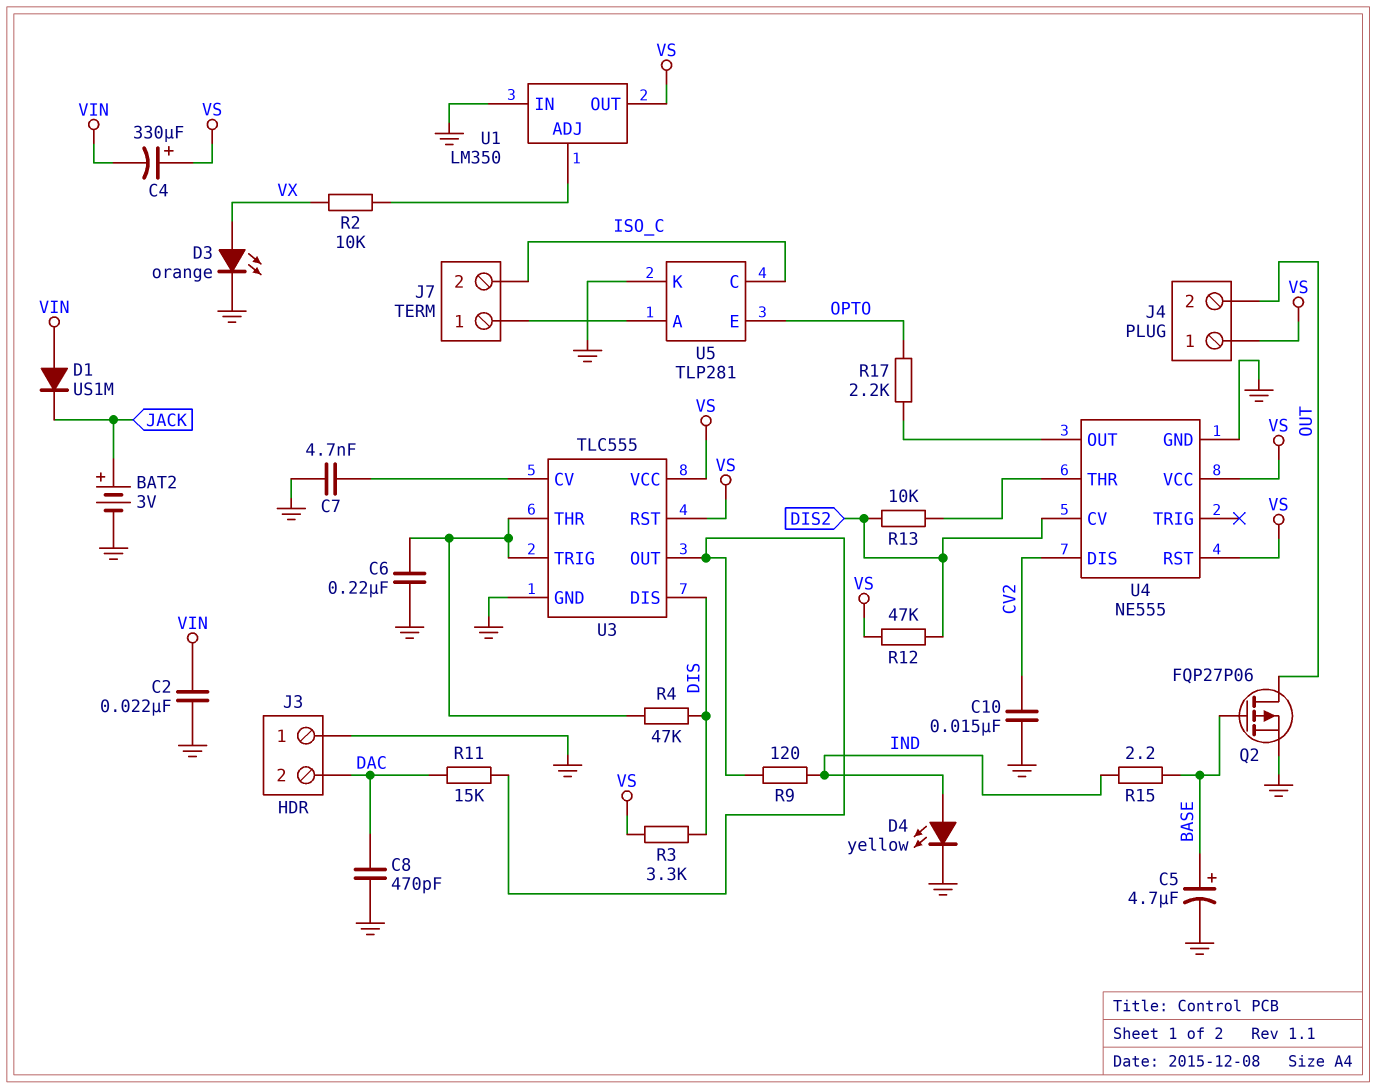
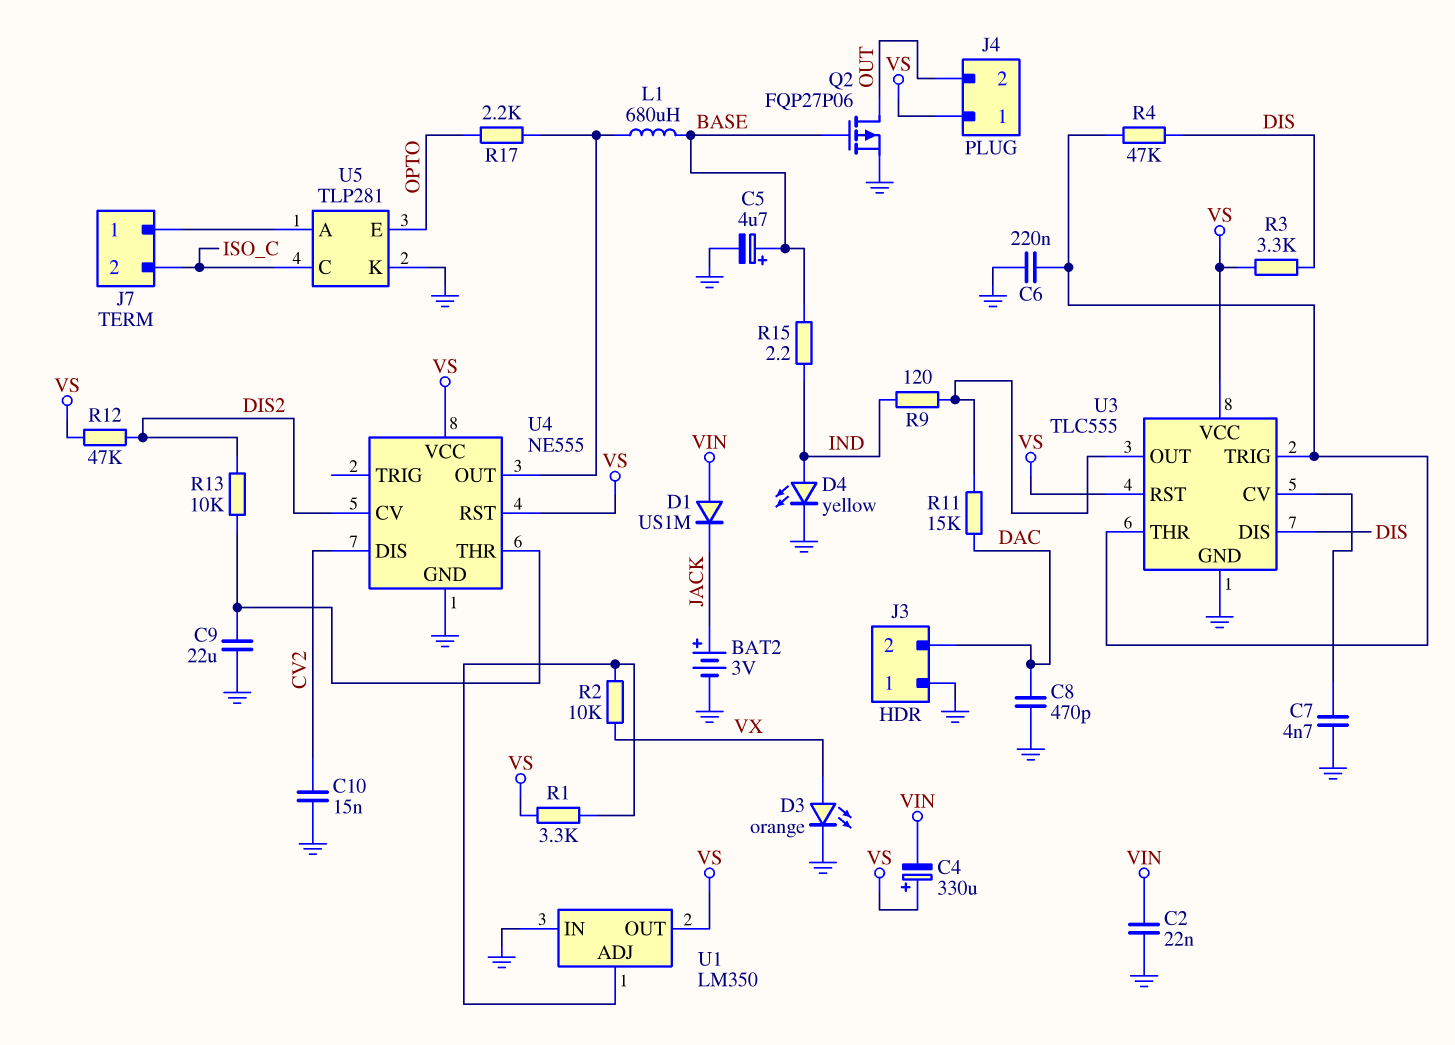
C9: none -> 22uF (GND, U4/THR)
L1: none -> 680uH (BASE, U4/OUT)
R1: none -> 3.3k (U1/ADJ, VS)

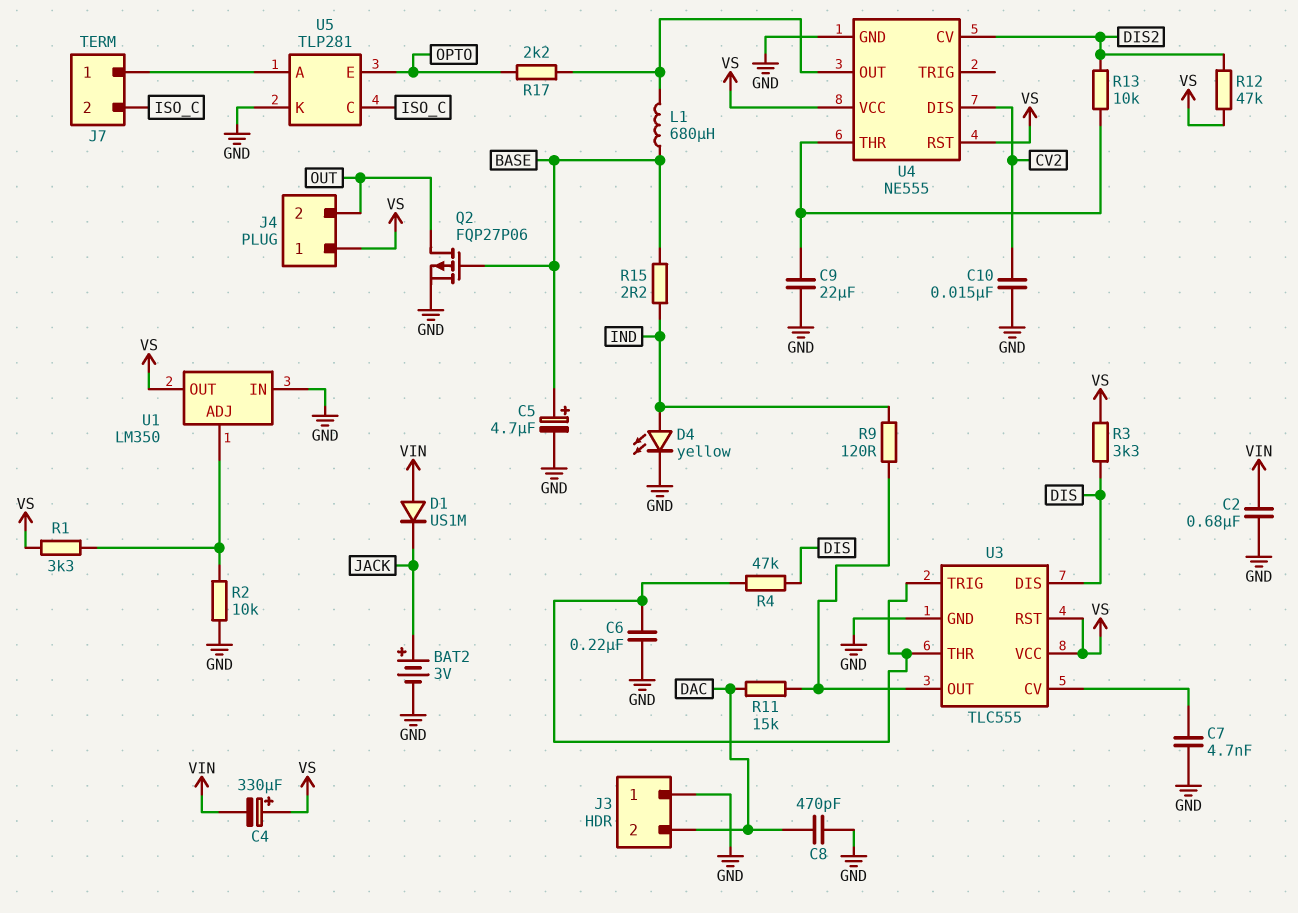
C2: 22nF (GND, VIN) -> 680nF (GND, VIN)
D3: LED orange (A VX, K GND) -> none
R2: 10k (U1/ADJ, VX) -> 10k (GND, U1/ADJ)

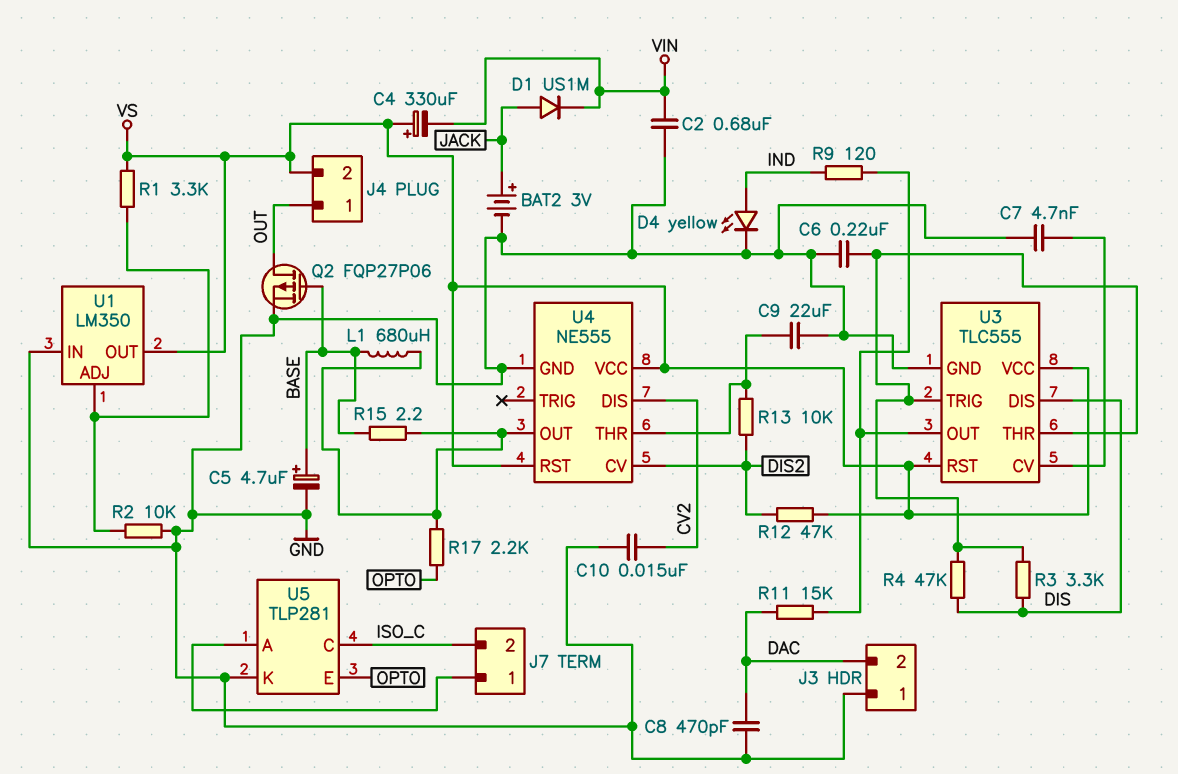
D1: diode US1M (A VIN, K JACK) -> diode US1M (A JACK, K VIN)
J4 pin 1: VS -> OUT
J4 pin 2: OUT -> VS
R3: 3.3k (DIS, VS) -> 3.3k (DIS, U3/THR)
R15: 2.2 (BASE, IND) -> 2.2 (BASE, U4/OUT)

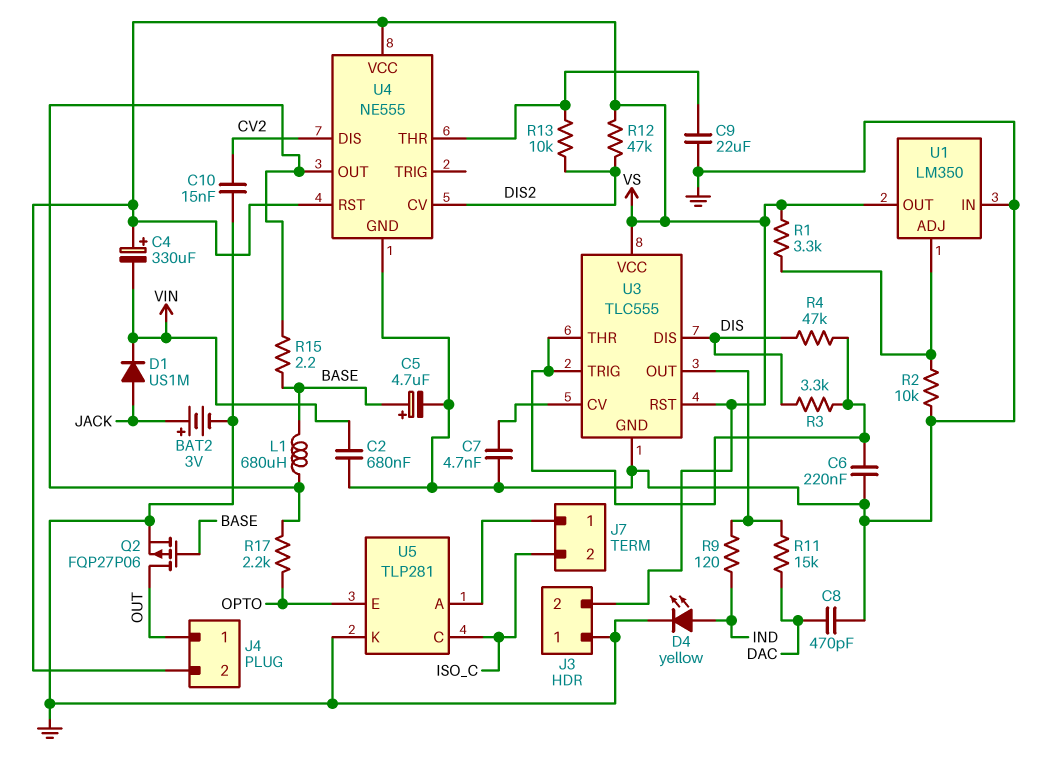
J3 pin 2: DAC -> VS

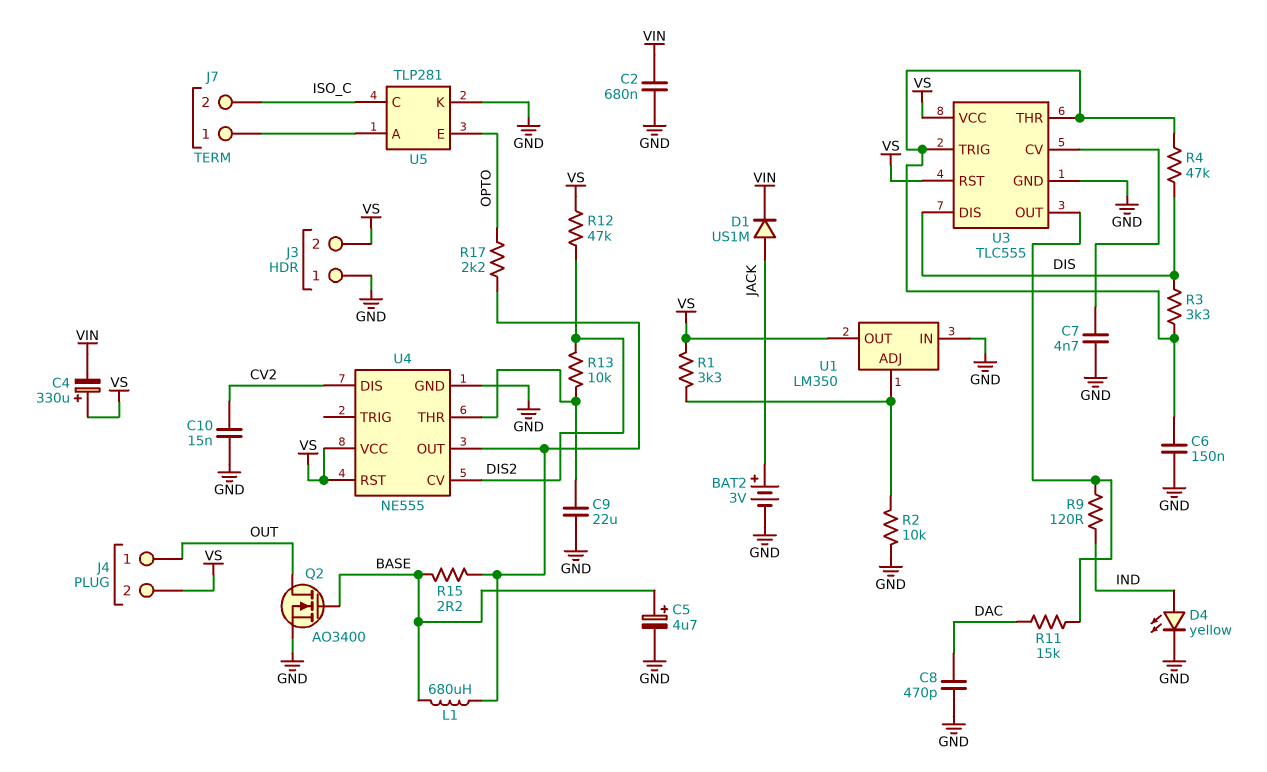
C6: 220nF (GND, U3/THR) -> 150nF (GND, U3/THR)
Q2: PMOS FQP27P06 (G BASE, D OUT, S GND) -> NMOS AO3400 (G BASE, D OUT, S GND)

